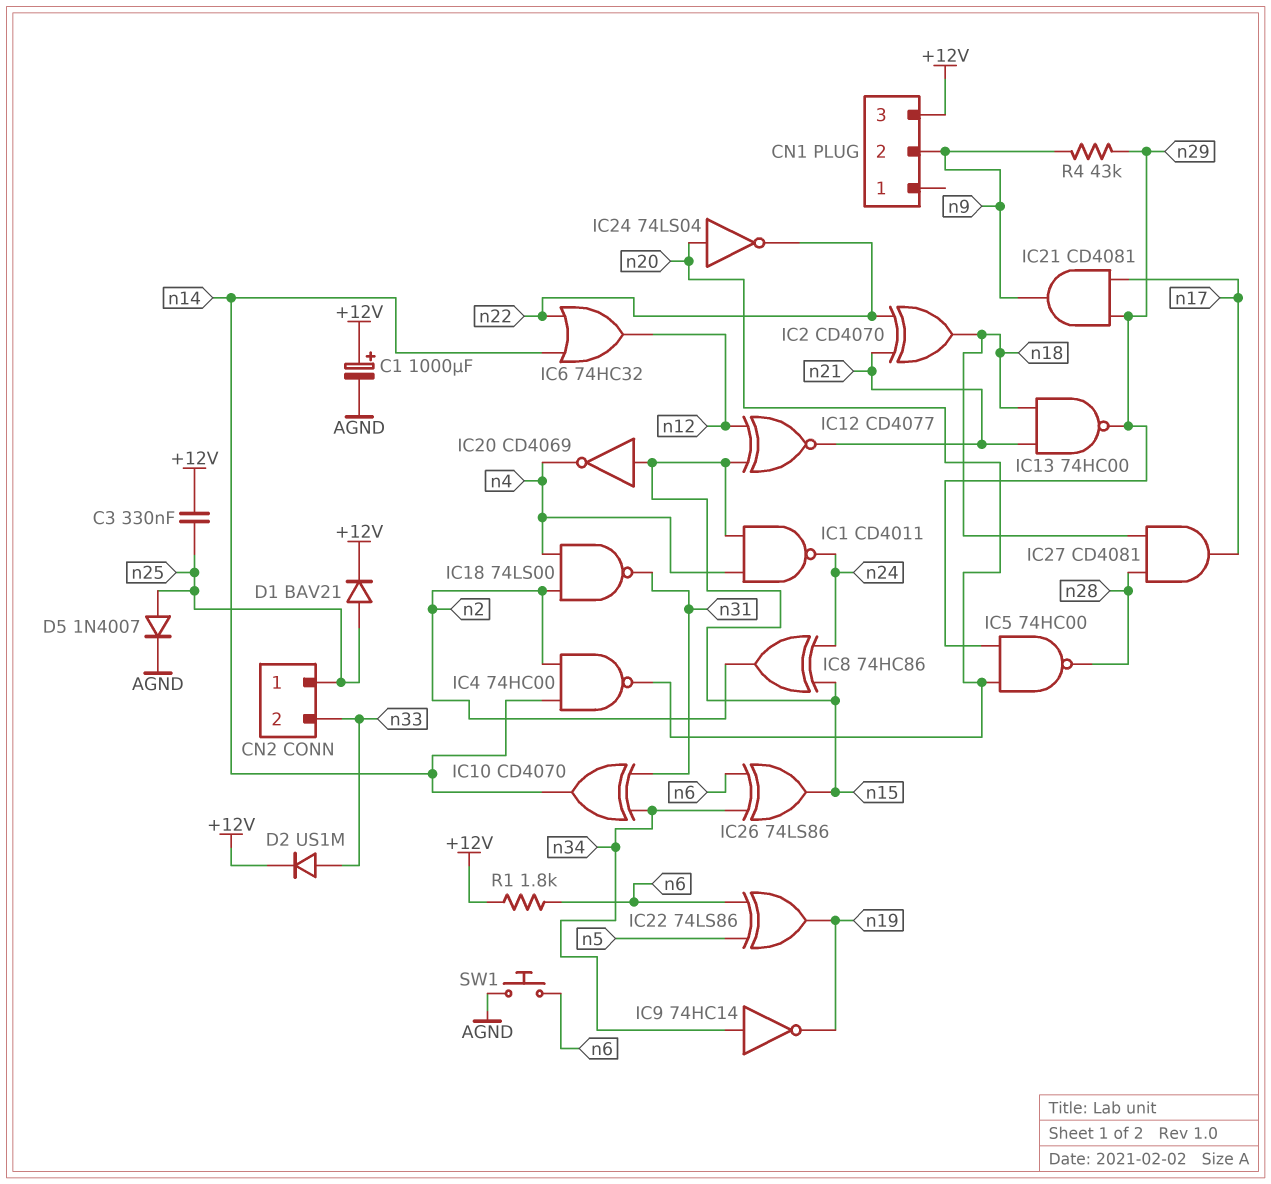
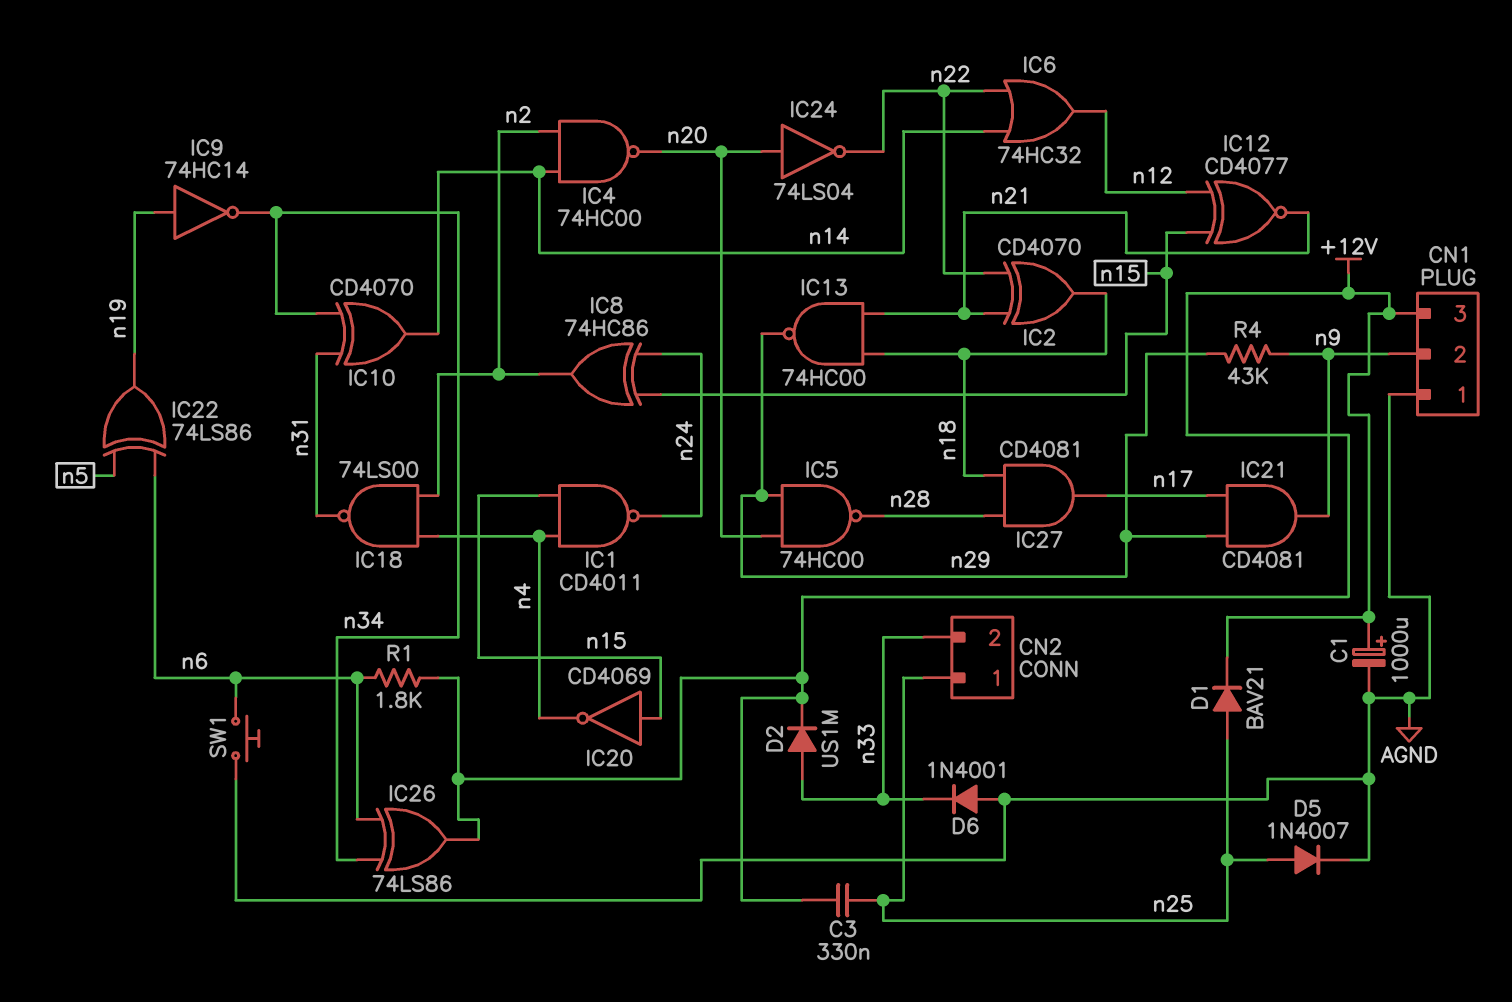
CN1 pin 1: none -> AGND
D6: none -> diode 1N4001 (A AGND, K n33)
IC9: NOT 74HC14 (in n34, out n19) -> NOT 74HC14 (in n19, out n34)
IC26: XOR 74LS86 (in n6, in n34, out n15) -> XOR 74LS86 (in n6, in n34, out +12V)

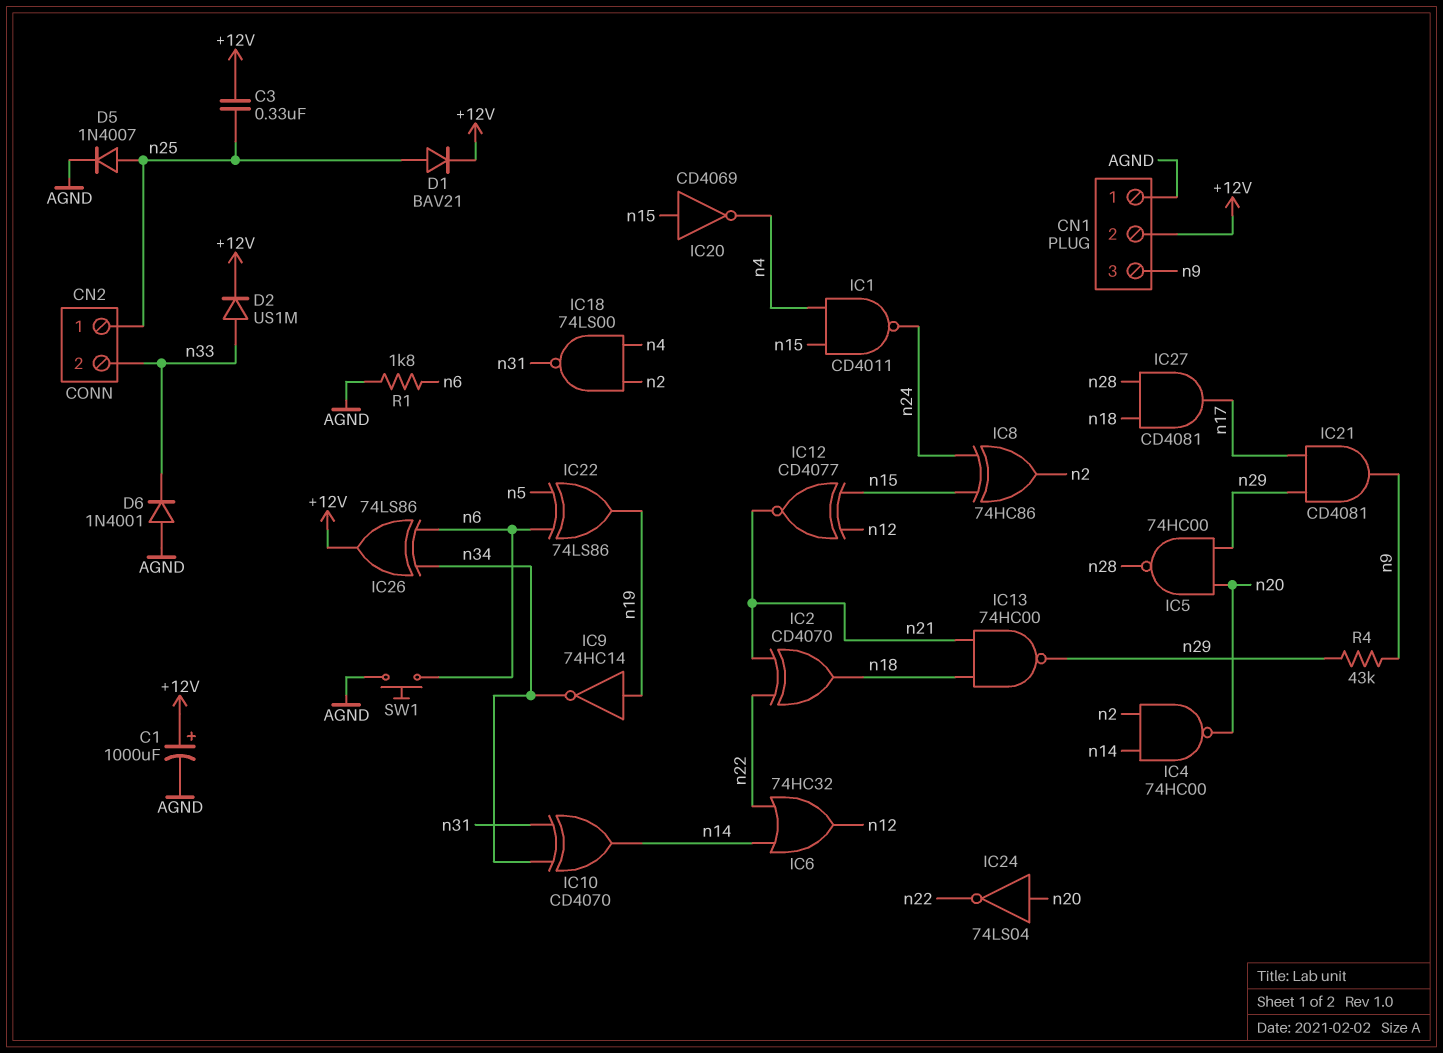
CN1 pin 2: n9 -> +12V
CN1 pin 3: +12V -> n9
R1: 1.8k (+12V, n6) -> 1.8k (AGND, n6)

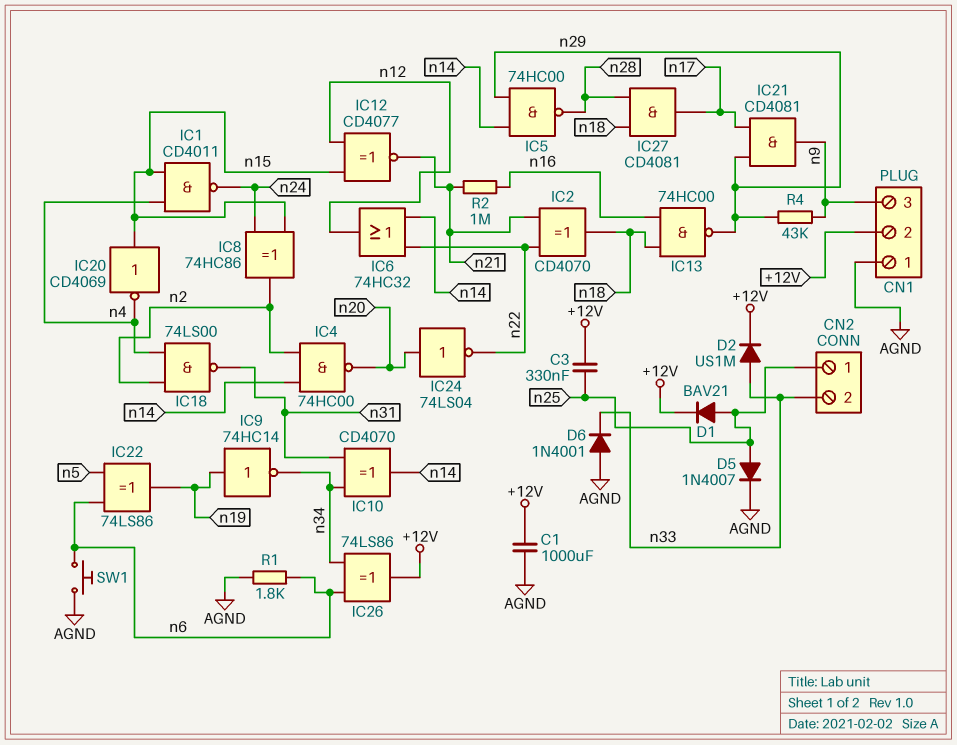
C1: 1000uF (plus +12V, minus AGND) -> 1000uF (+12V, AGND)
IC5: NAND 74HC00 (in n20, in n29, out n28) -> NAND 74HC00 (in n14, in n29, out n28)
IC13: NAND 74HC00 (in n18, in n21, out n29) -> NAND 74HC00 (in n16, in n18, out n29)
R2: none -> 1M (n16, n21)

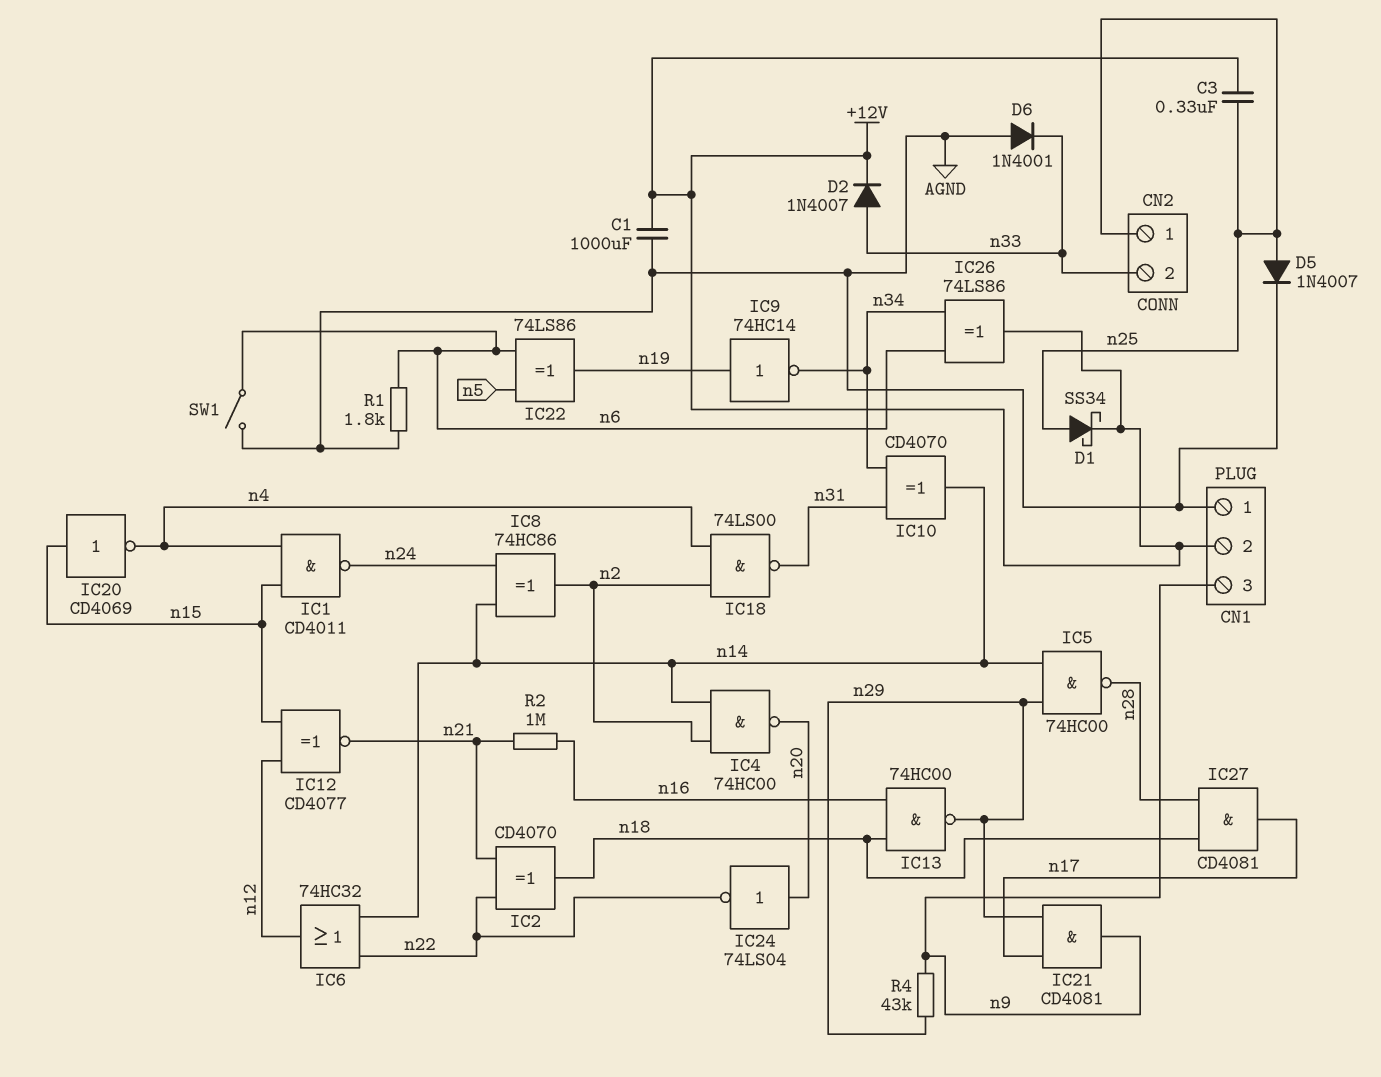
D1: diode BAV21 (A n25, K +12V) -> schottky SS34 (A n25, K +12V)
D2: diode US1M (A n33, K +12V) -> diode 1N4007 (A n33, K +12V)
IC8: XOR 74HC86 (in n15, in n24, out n2) -> XOR 74HC86 (in n14, in n24, out n2)
SW1: button (AGND, n6) -> switch (AGND, n6)

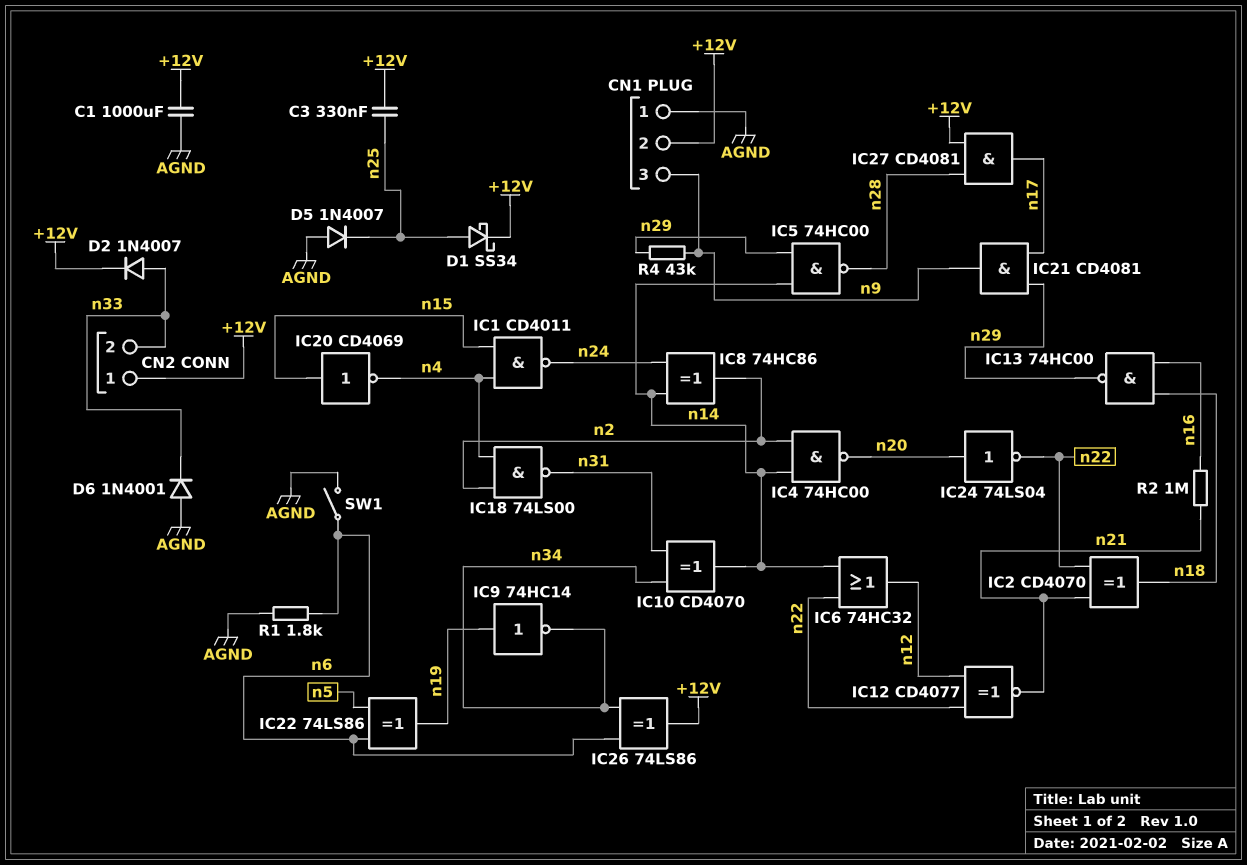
CN2 pin 1: n25 -> +12V
D5: diode 1N4007 (A n25, K AGND) -> diode 1N4007 (A AGND, K n25)
IC12: XNOR CD4077 (in n12, in n15, out n21) -> XNOR CD4077 (in n12, in n22, out n21)
IC27: AND CD4081 (in n18, in n28, out n17) -> AND CD4081 (in +12V, in n28, out n17)

